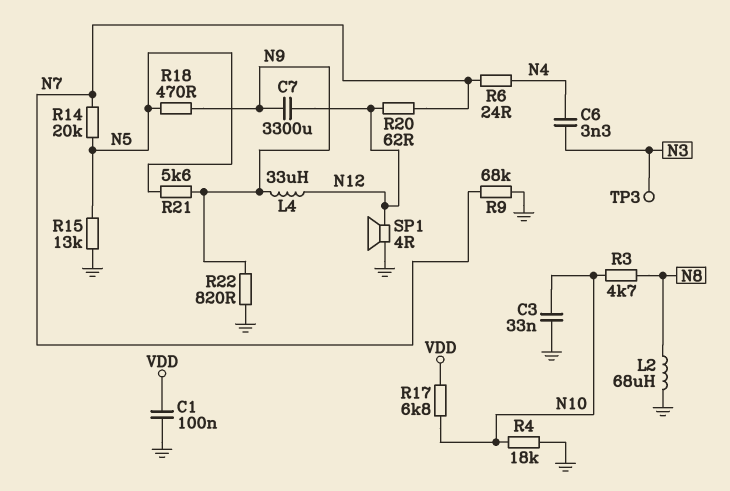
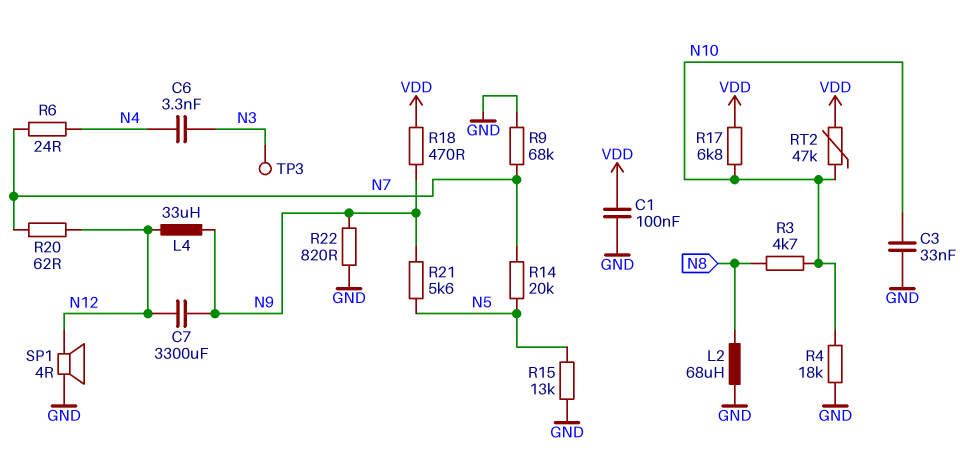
R18: 470 (N5, N9) -> 470 (N9, VDD)
RT2: none -> 47k (N10, VDD)

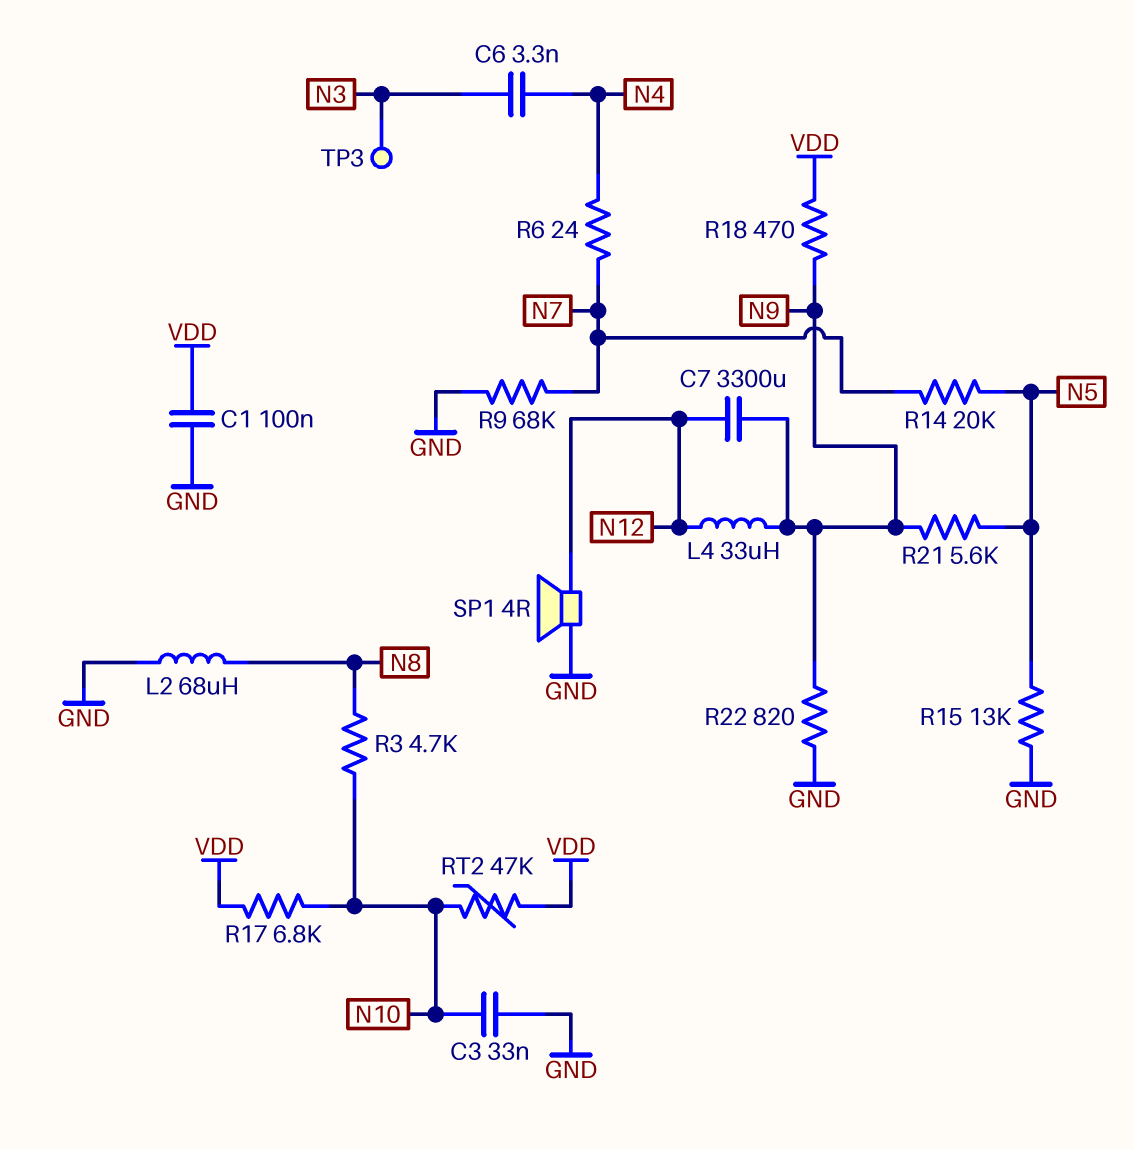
R4: 18k (GND, N10) -> none
R20: 62 (N7, N12) -> none

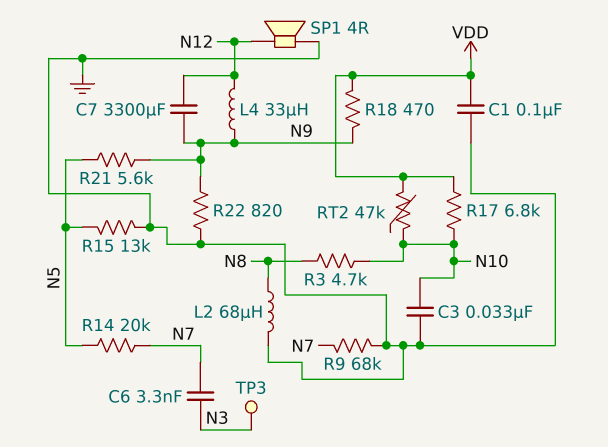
C6: 3.3nF (N3, N4) -> 3.3nF (N3, N7)
R6: 24 (N4, N7) -> none

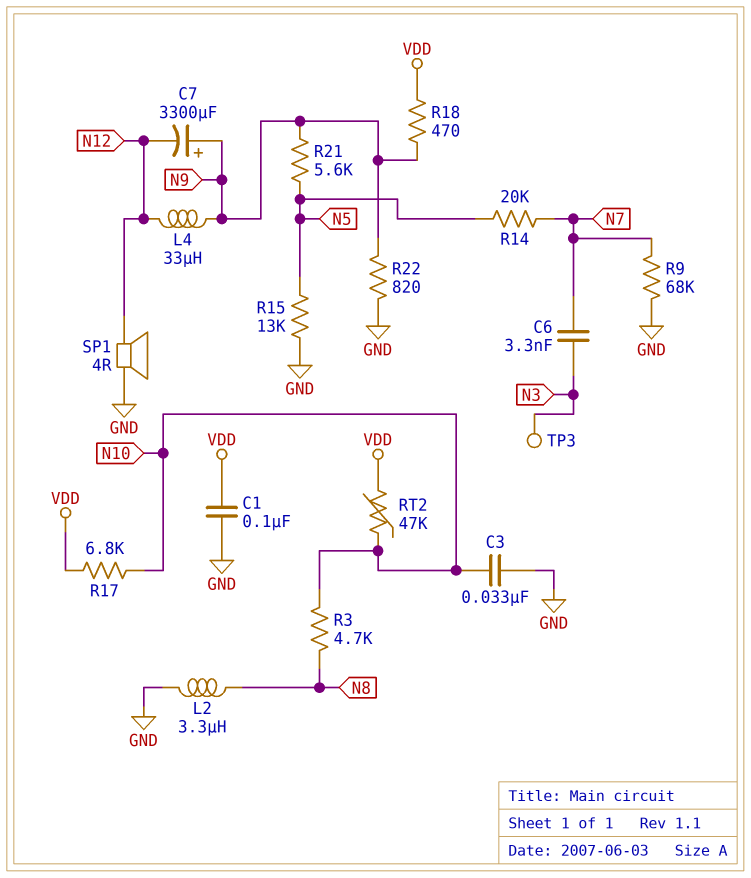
C7: 3300uF (N9, N12) -> 3300uF (plus N9, minus N12)
L2: 68uH (GND, N8) -> 3.3uH (GND, N8)

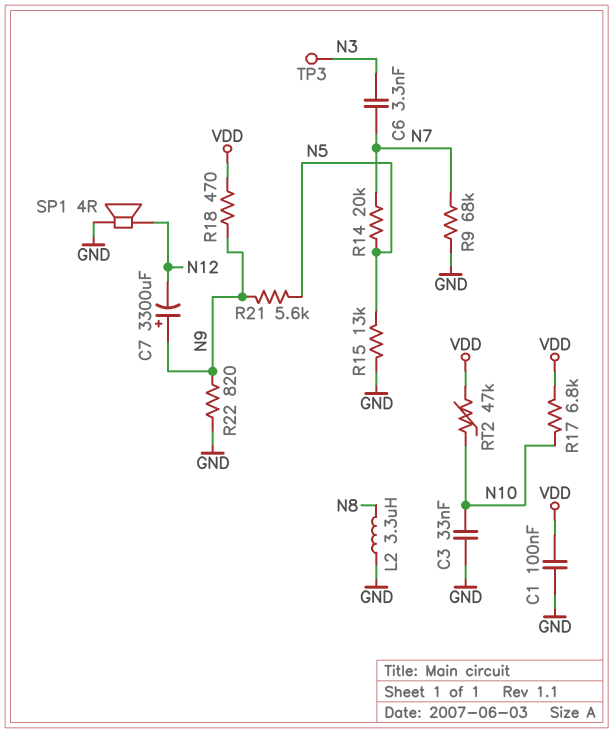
L4: 33uH (N9, N12) -> none
R3: 4.7k (N8, N10) -> none

